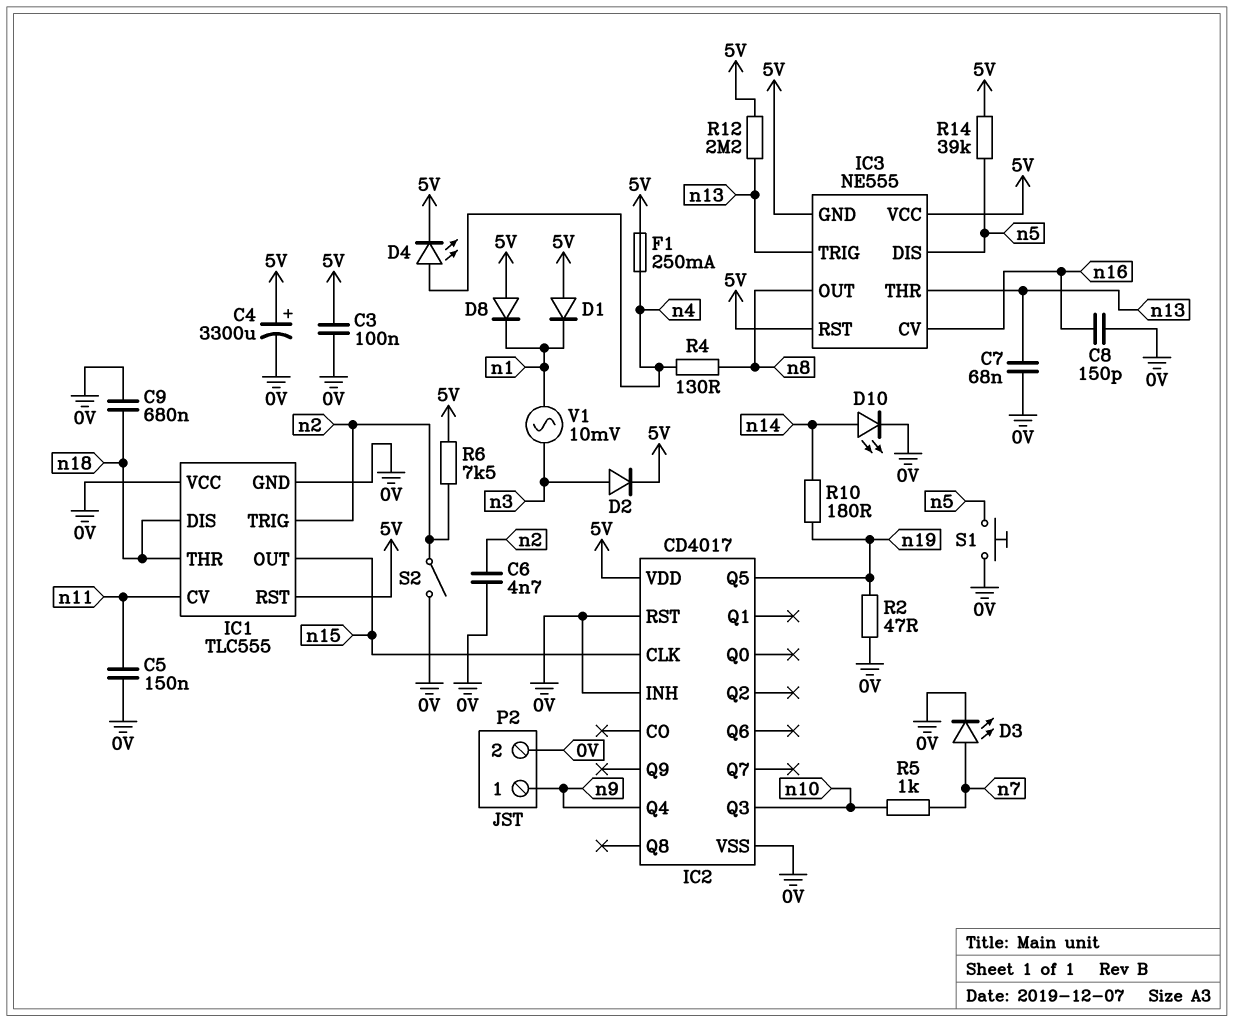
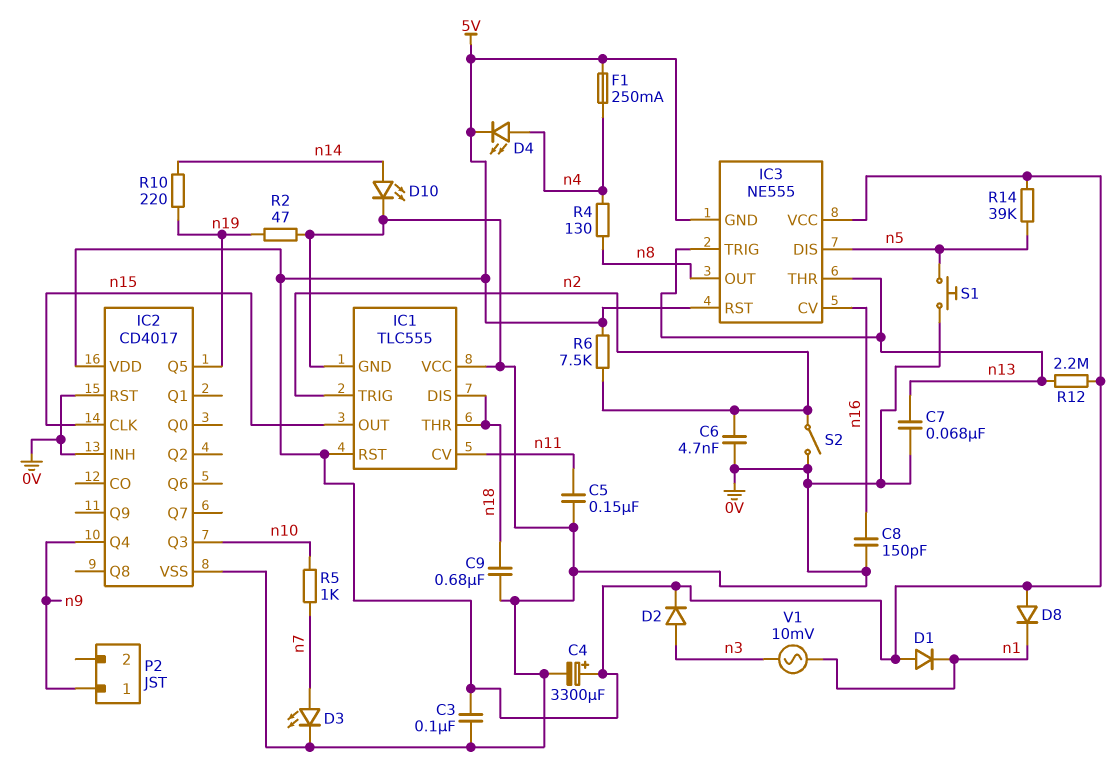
P2 pin 2: 0V -> none
R10: 180 (n14, n19) -> 220 (n14, n19)

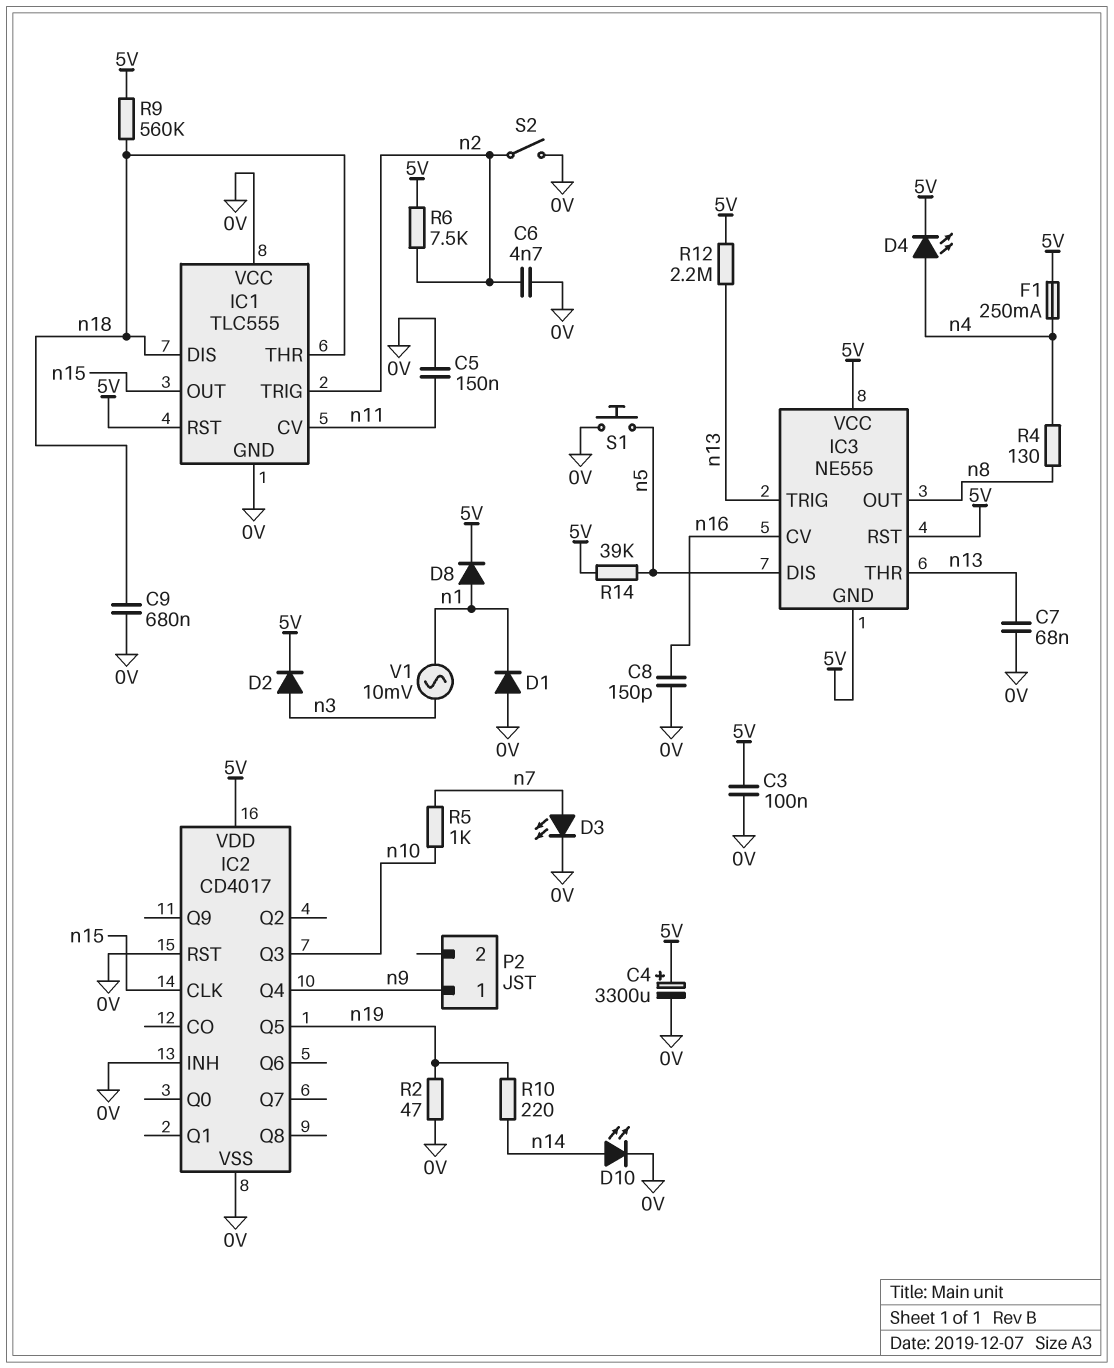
D1: diode (A 5V, K n1) -> diode (A 0V, K n1)
D8: diode (A 5V, K n1) -> diode (A n1, K 5V)
R9: none -> 560k (5V, n18)

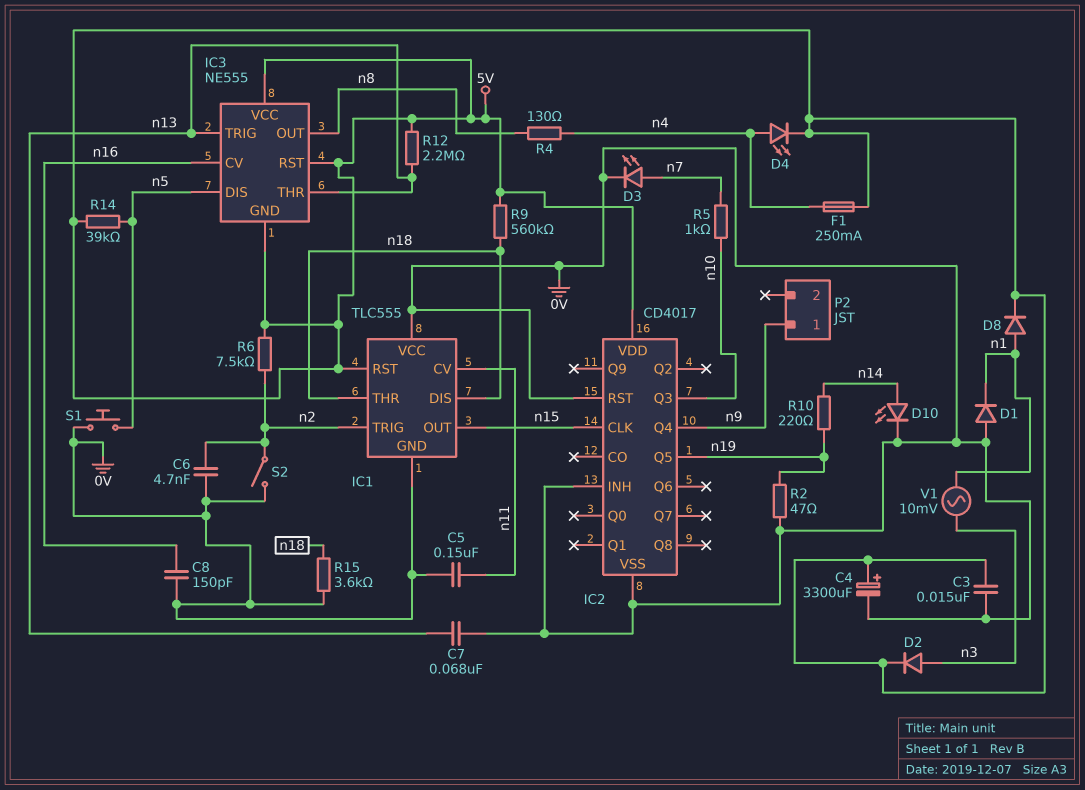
C3: 100nF (0V, 5V) -> 15nF (0V, 5V)
C9: 680nF (0V, n18) -> none
R15: none -> 3.6k (0V, n18)

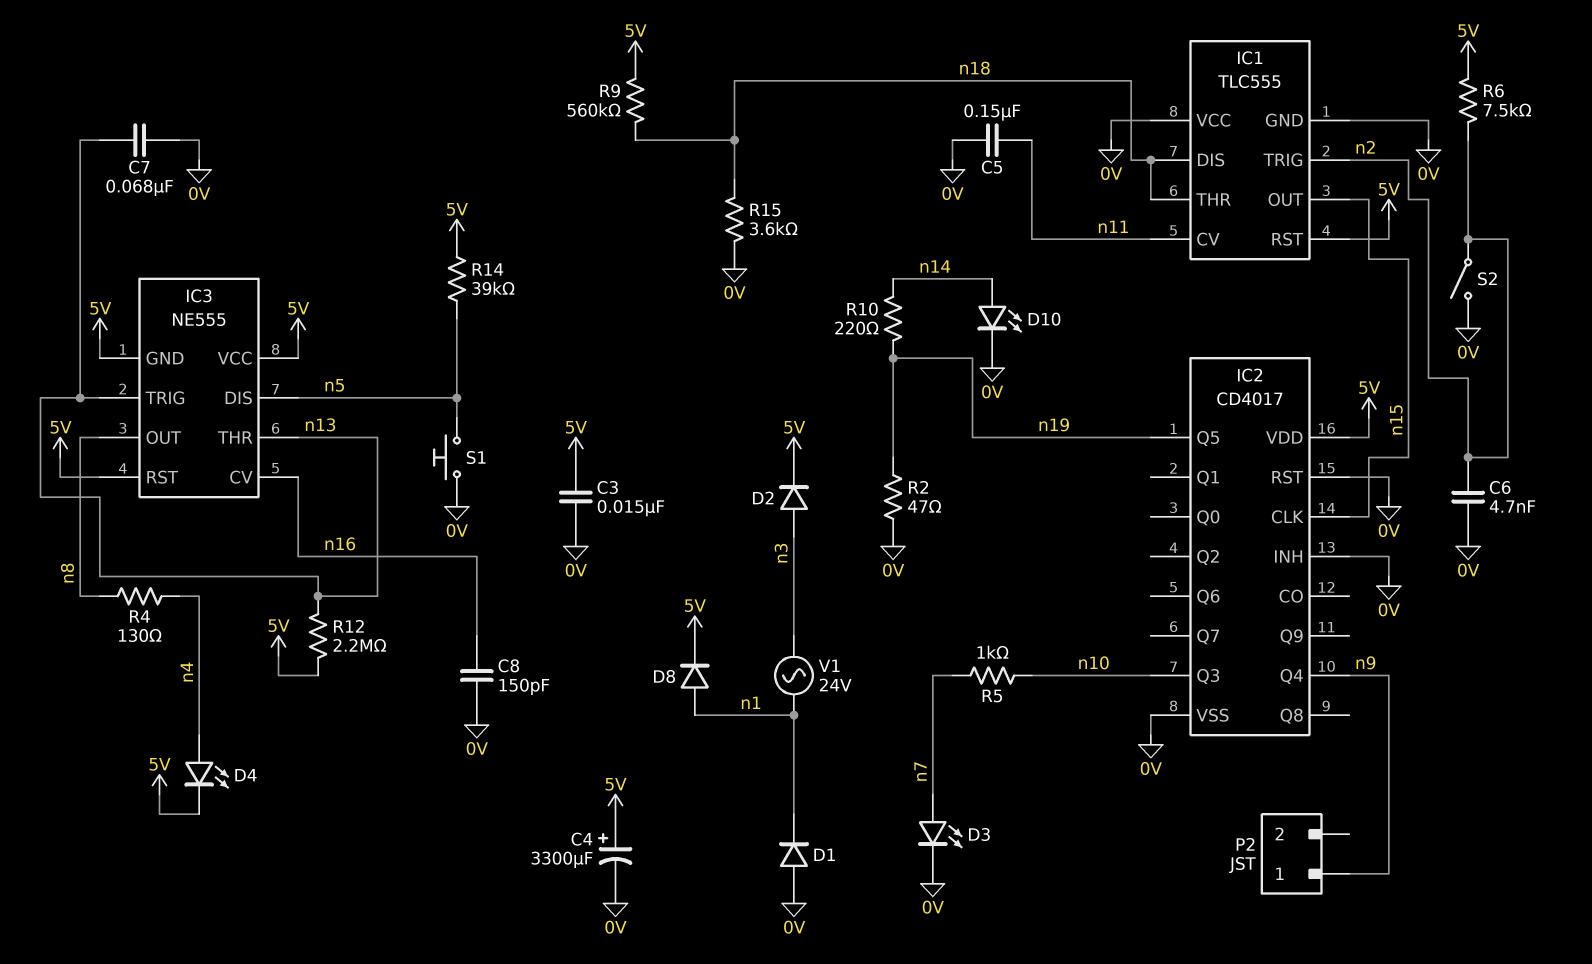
F1: 250mA (5V, n4) -> none
V1: AC 10mV (n1, n3) -> AC 24V (n1, n3)

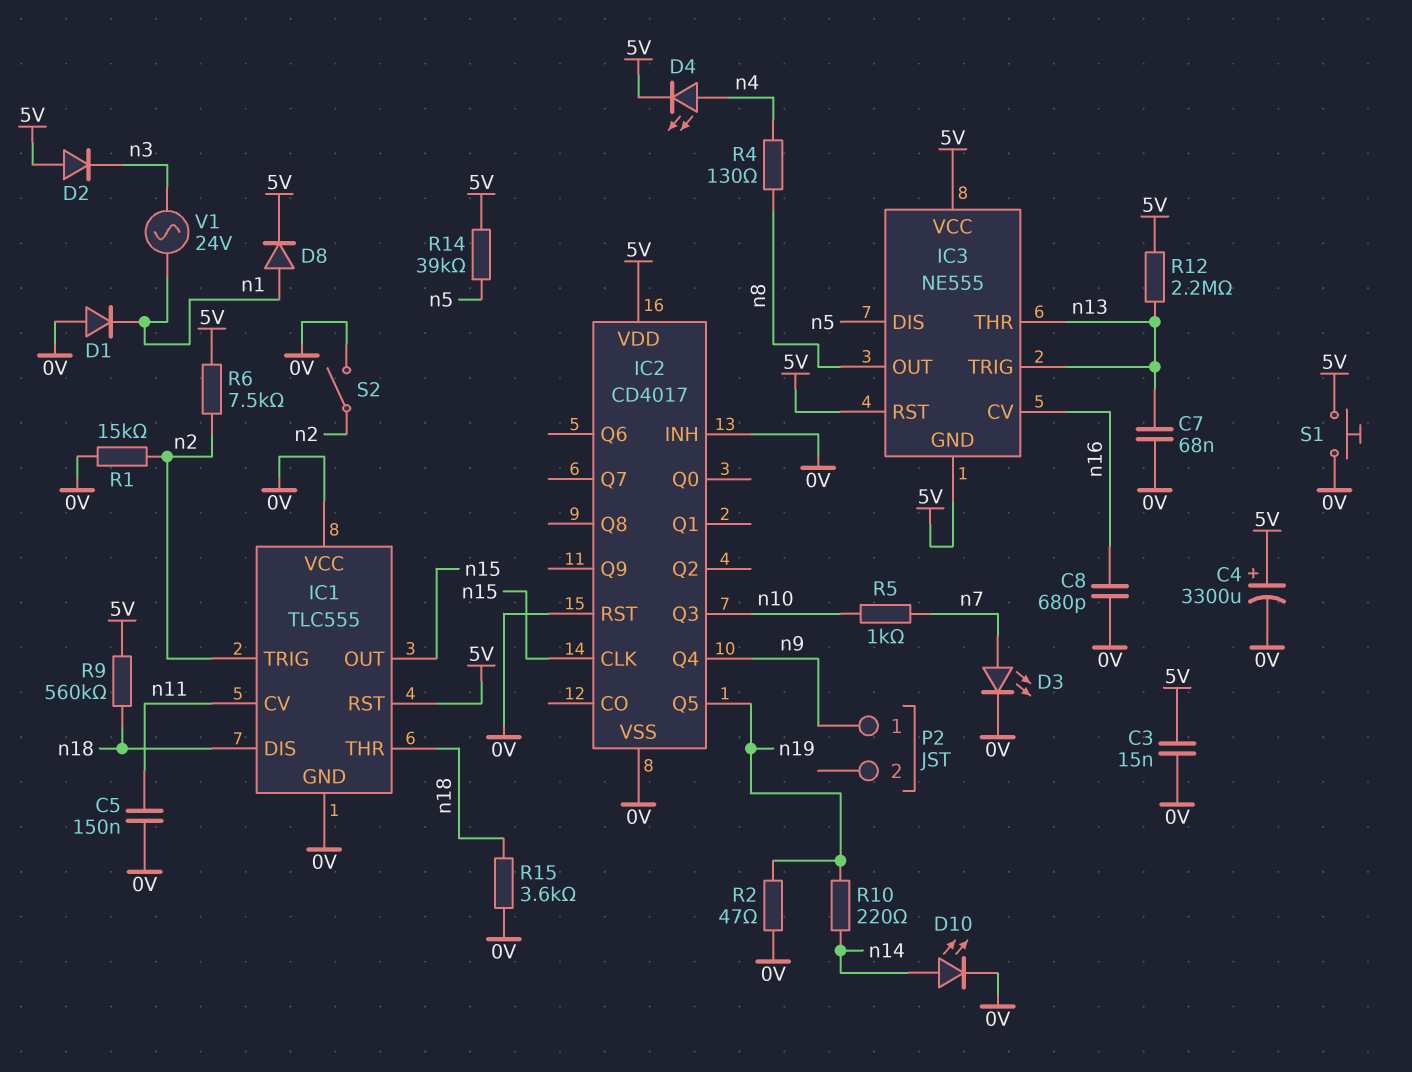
C6: 4.7nF (0V, n2) -> none
C8: 150pF (0V, n16) -> 680pF (0V, n16)
D2: diode (A n3, K 5V) -> diode (A 5V, K n3)
R1: none -> 15k (0V, n2)
S1: button (0V, n5) -> button (0V, 5V)

